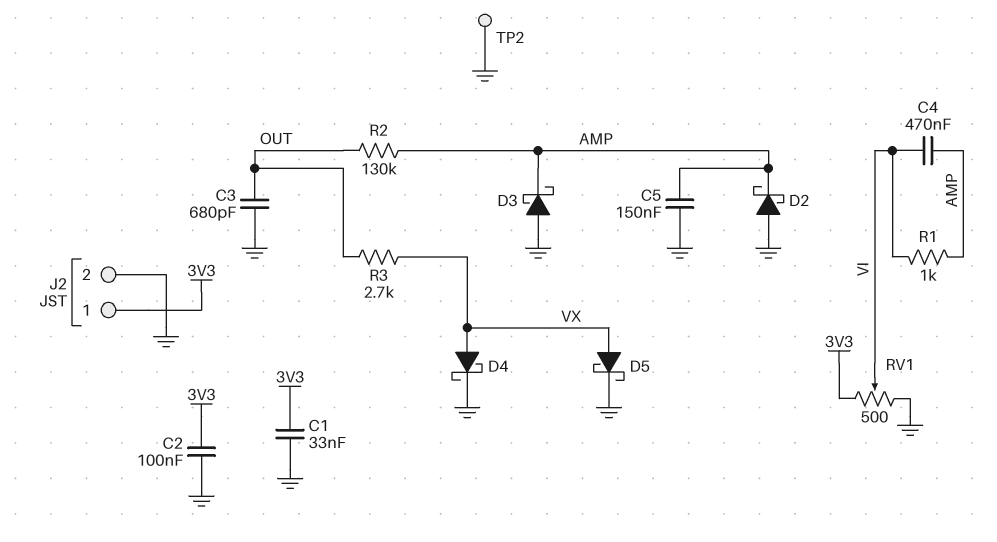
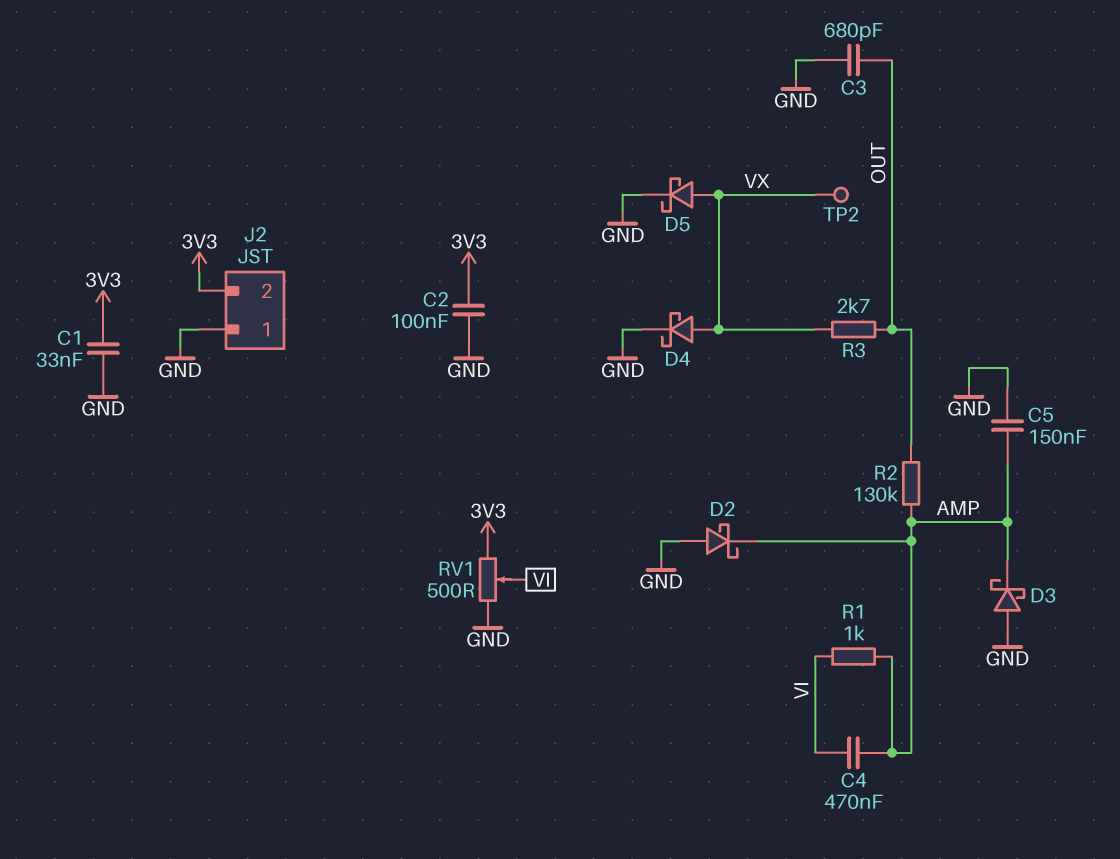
J2 pin 1: 3V3 -> GND
J2 pin 2: GND -> 3V3
TP2: test point (GND) -> test point (VX)

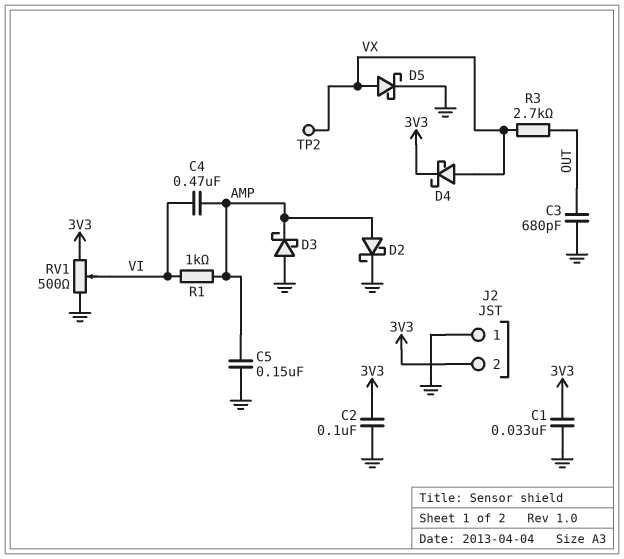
D2: schottky (A GND, K AMP) -> schottky (A AMP, K GND)
D4: schottky (A VX, K GND) -> schottky (A VX, K 3V3)
R2: 130k (AMP, OUT) -> none

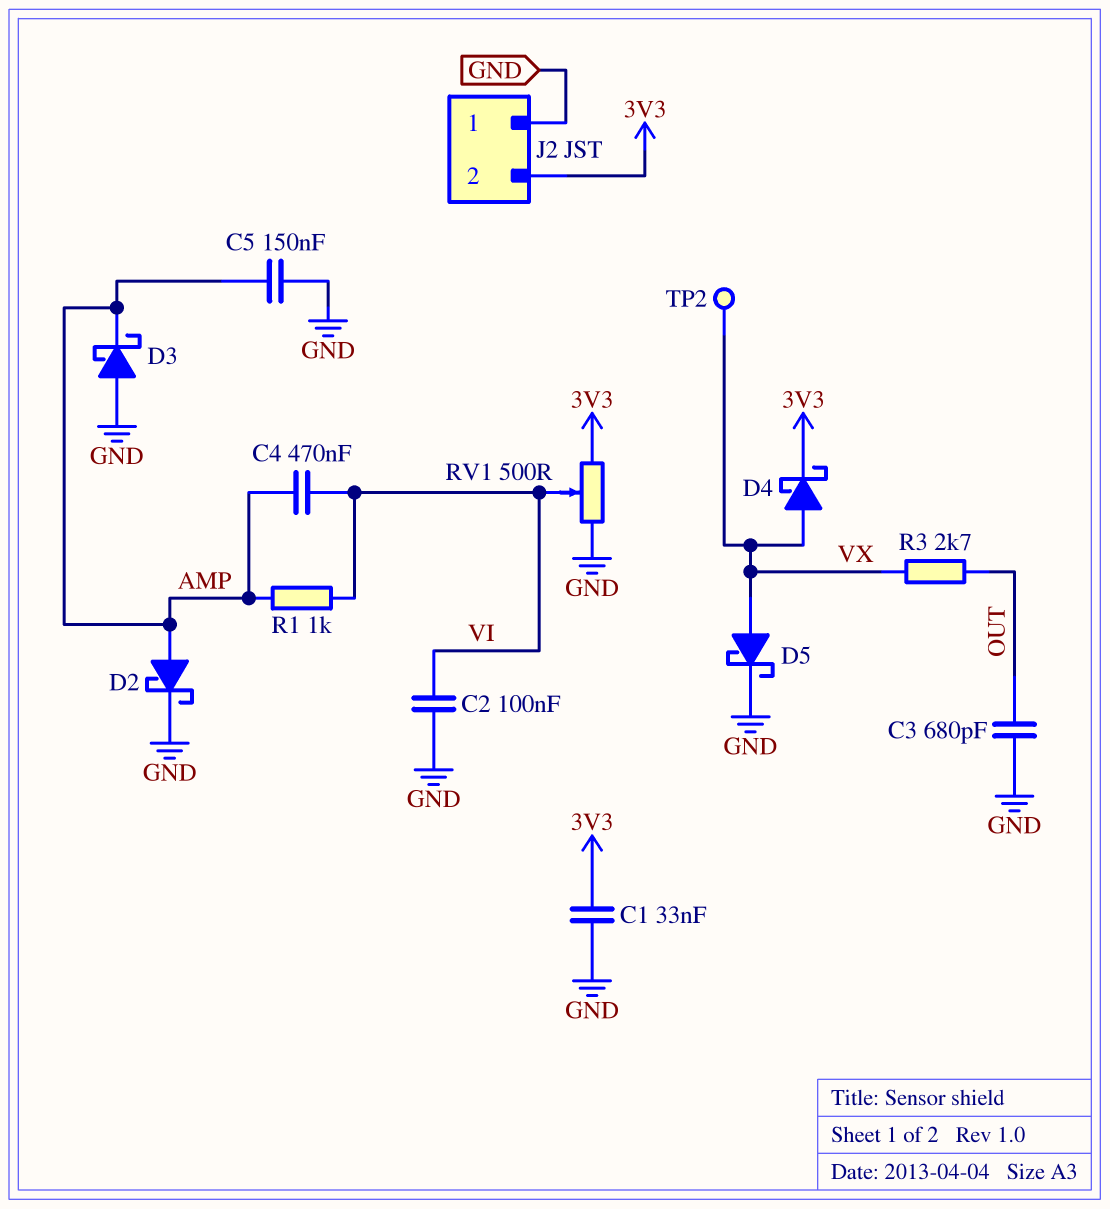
C2: 100nF (3V3, GND) -> 100nF (GND, VI)

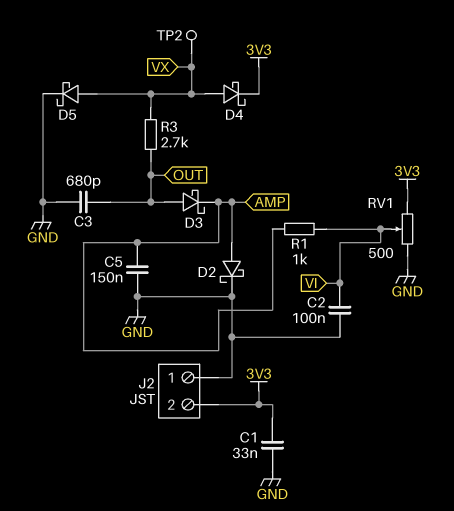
C4: 470nF (AMP, VI) -> none
D3: schottky (A GND, K AMP) -> schottky (A OUT, K AMP)

